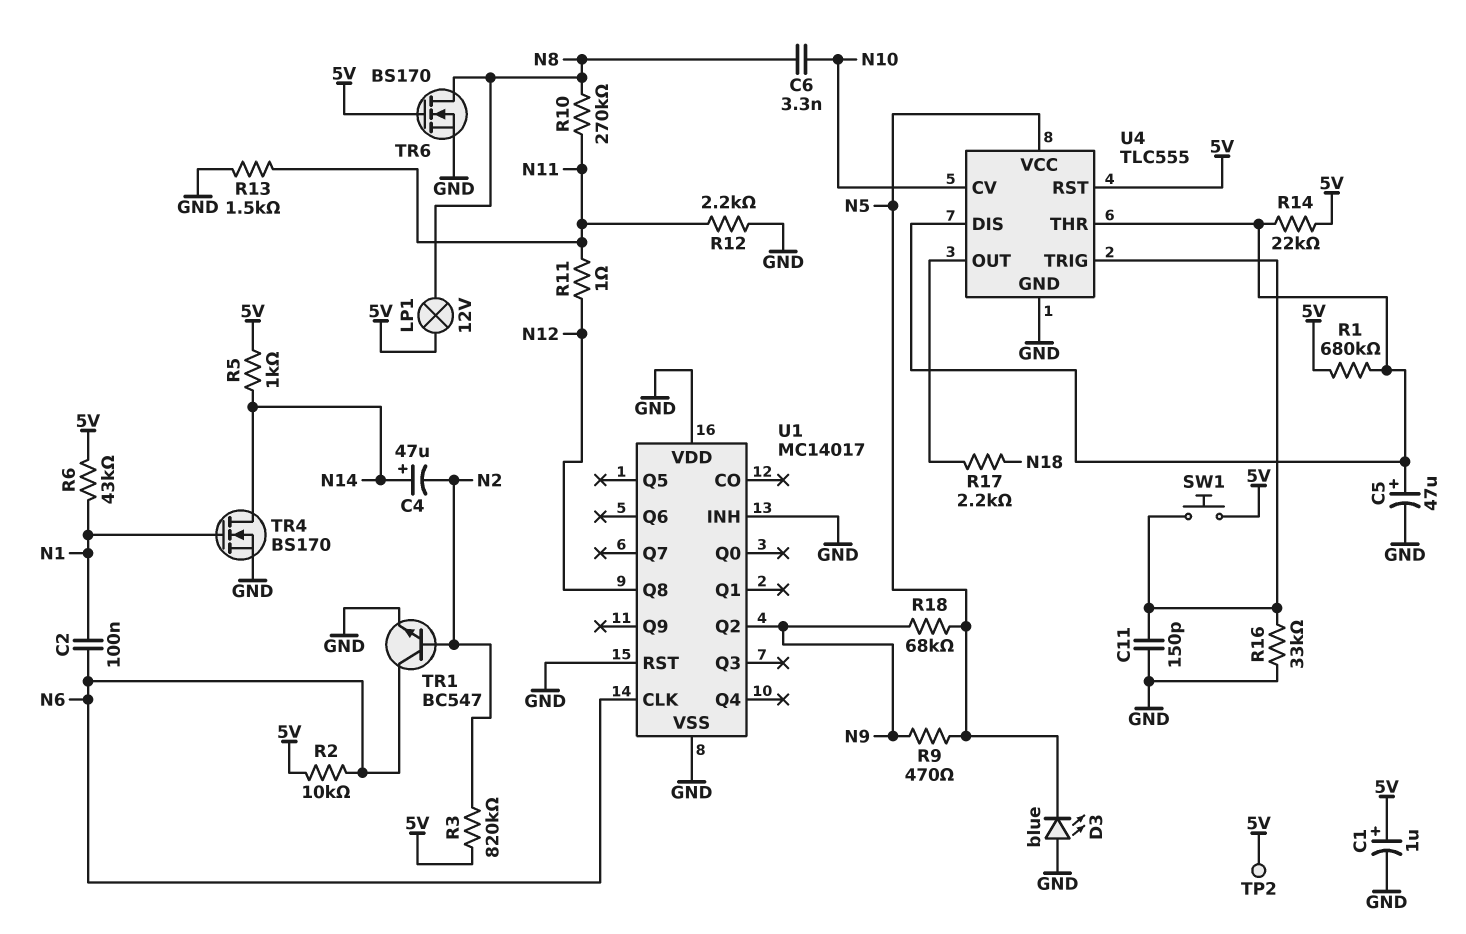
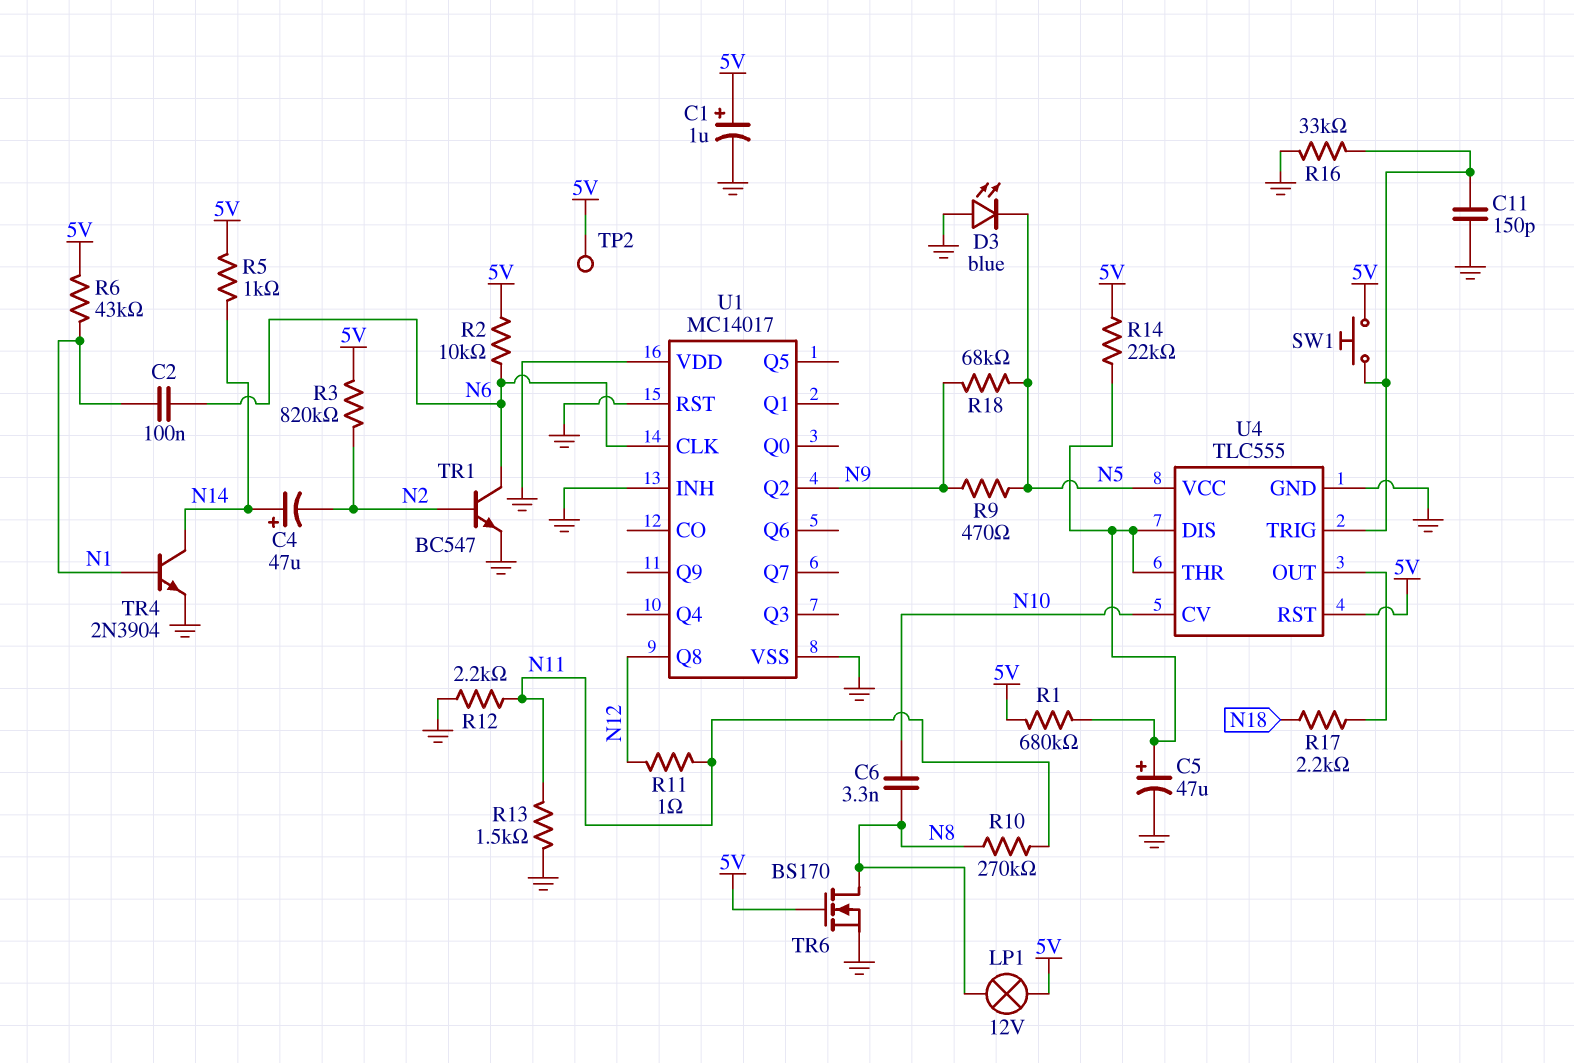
TR4: NMOS BS170 (G N1, D N14, S GND) -> NPN 2N3904 (B N1, C N14, E GND)

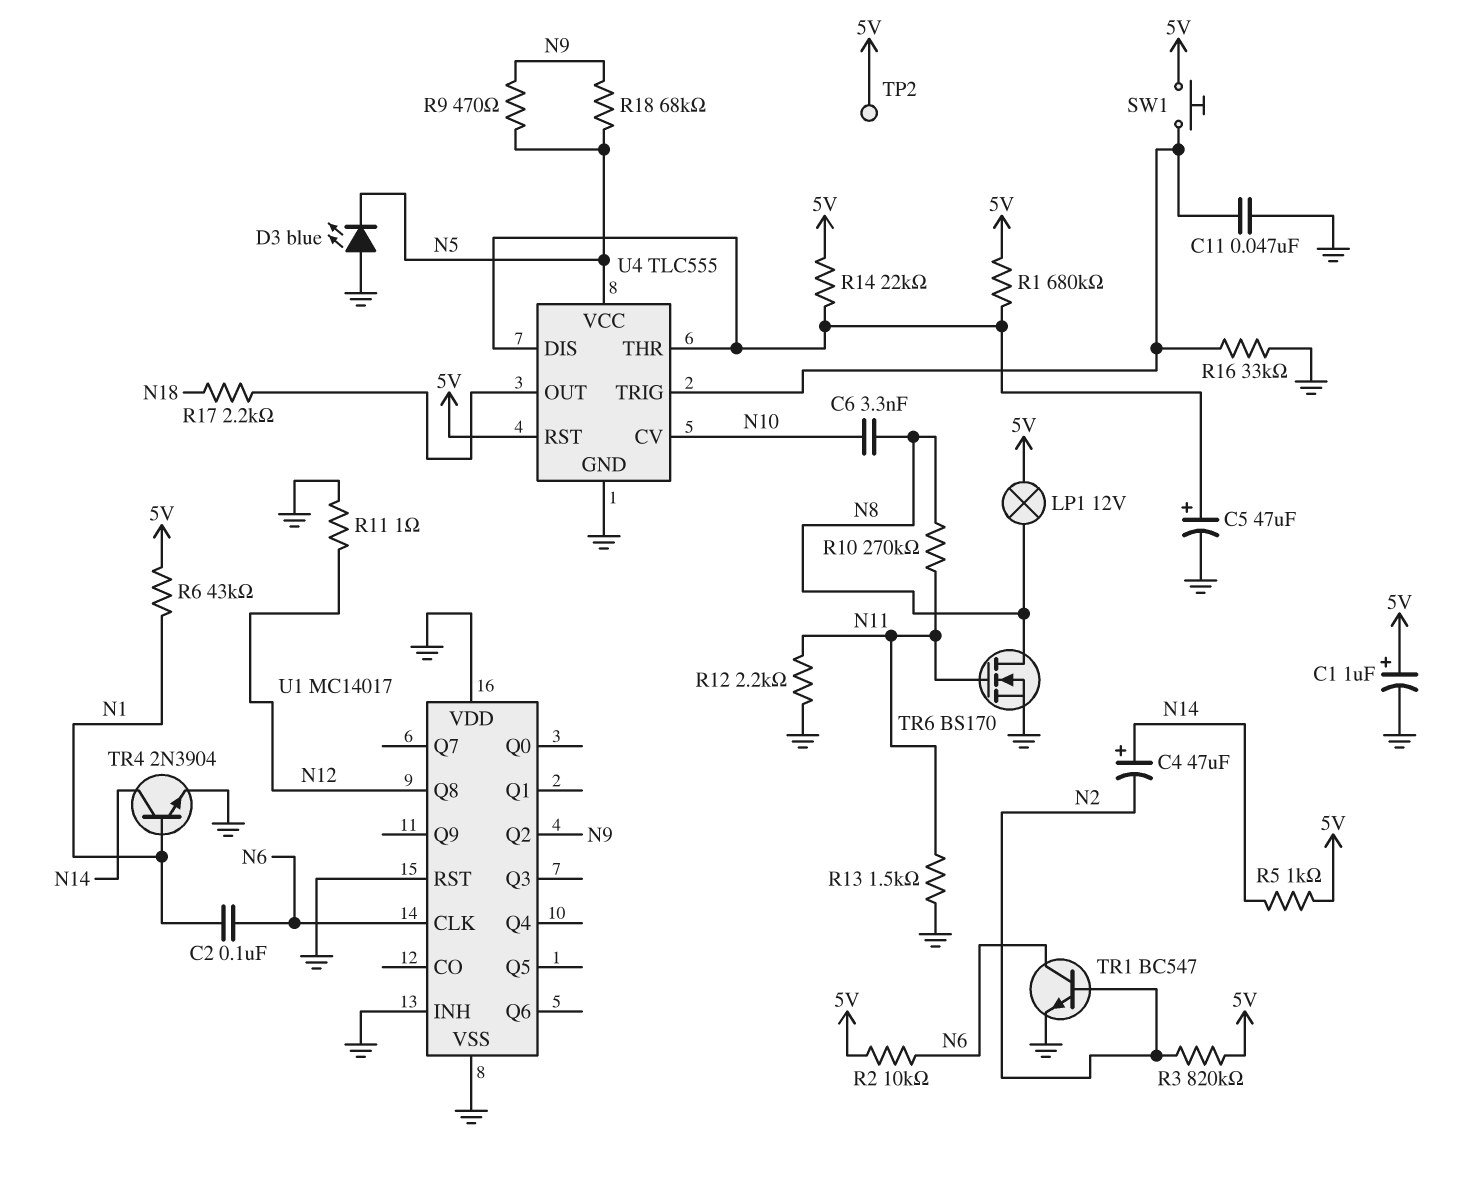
C11: 150pF (GND, U4/TRIG) -> 47nF (GND, U4/TRIG)
R11: 1 (N11, N12) -> 1 (GND, N12)
TR6: NMOS BS170 (G 5V, D N8, S GND) -> NMOS BS170 (G N11, D N8, S GND)

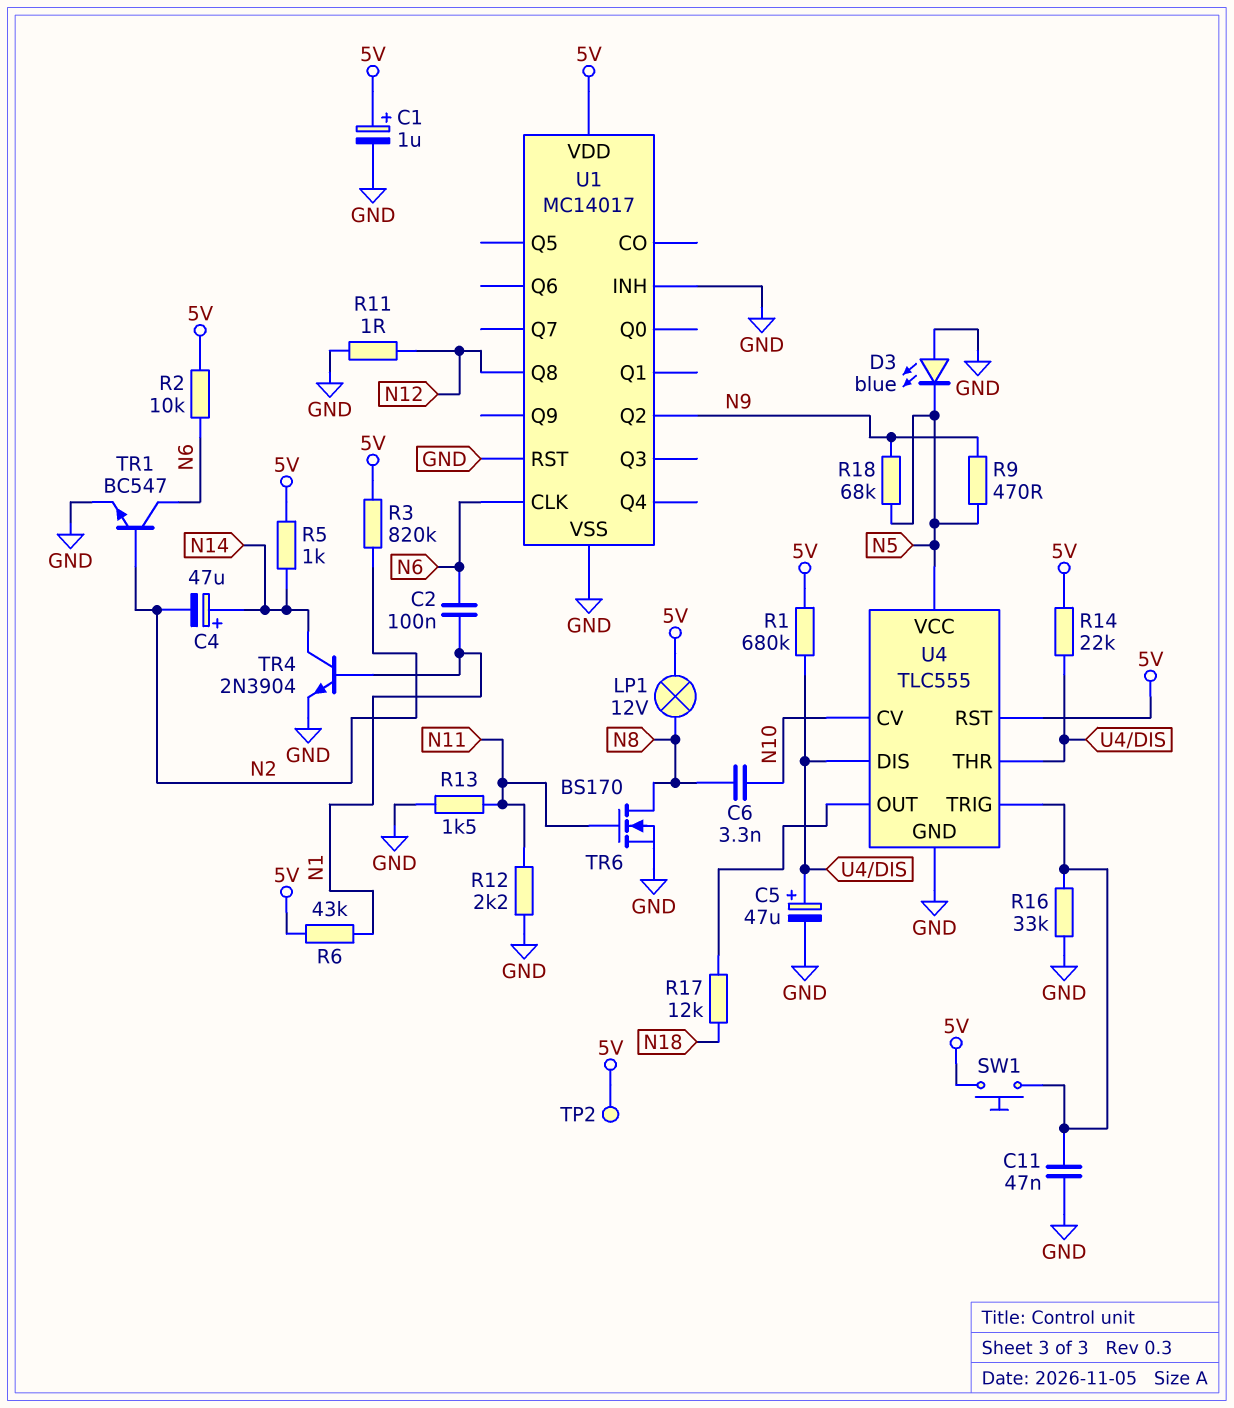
R10: 270k (N8, N11) -> none
R17: 2.2k (N18, U4/OUT) -> 12k (N18, U4/OUT)
U1 pin VDD: GND -> 5V

